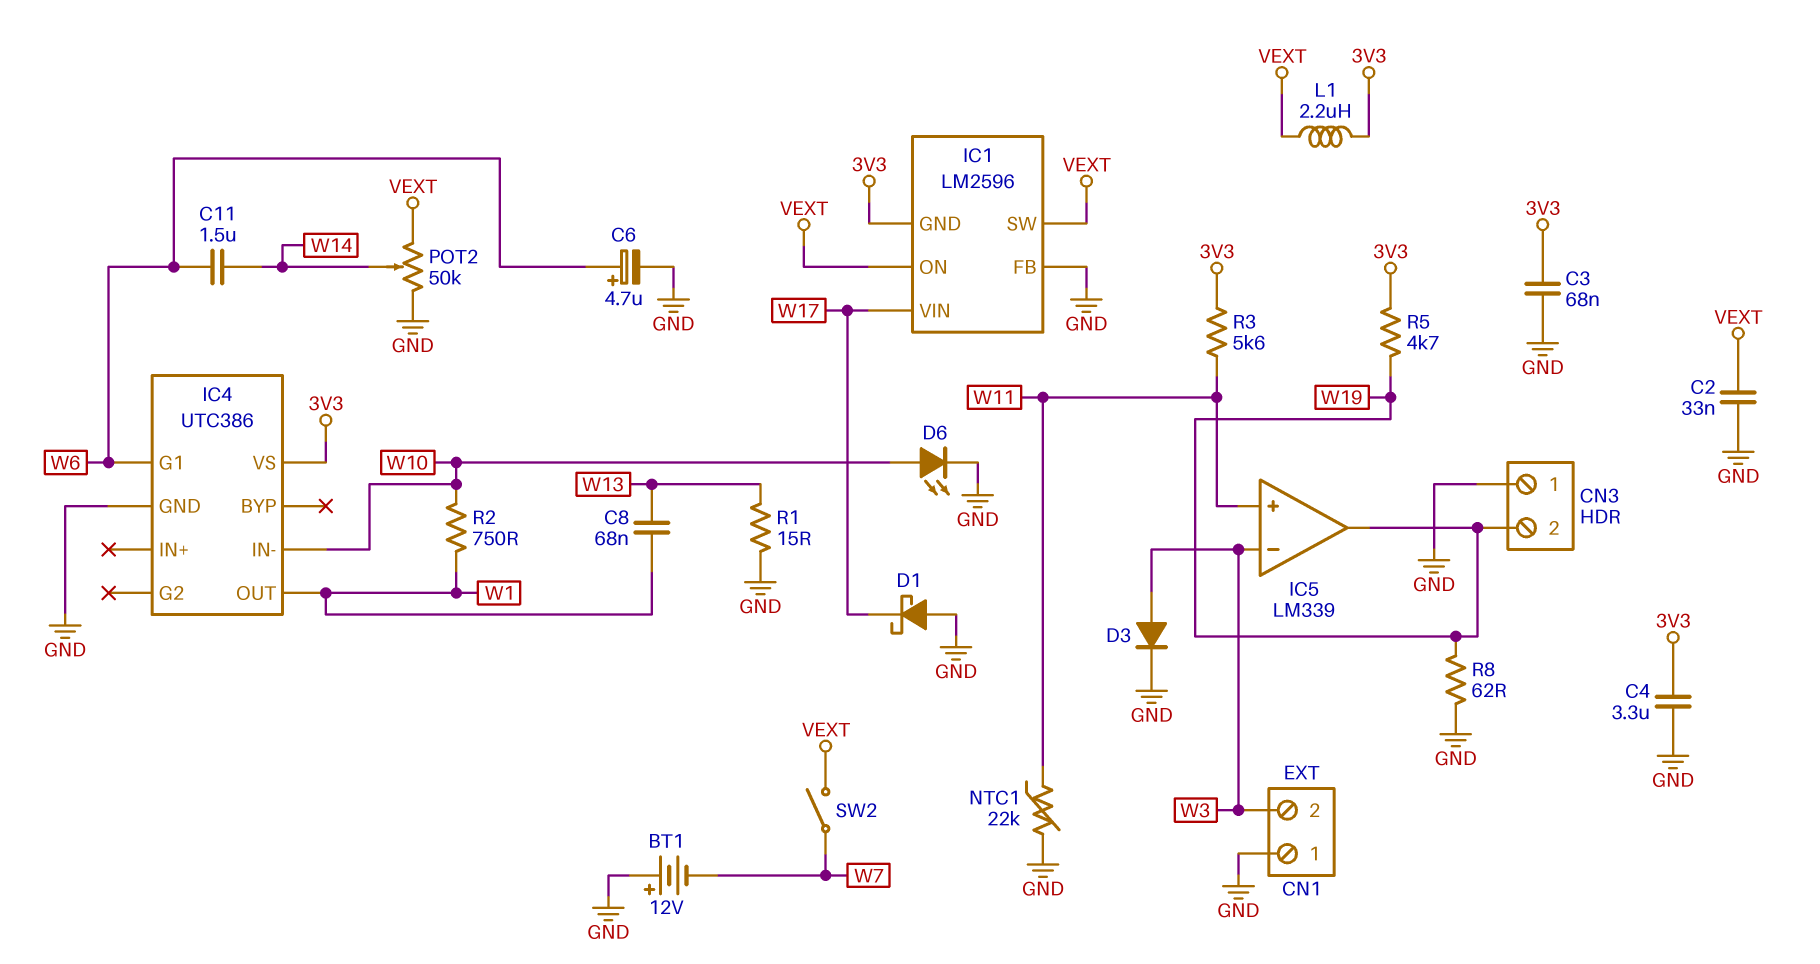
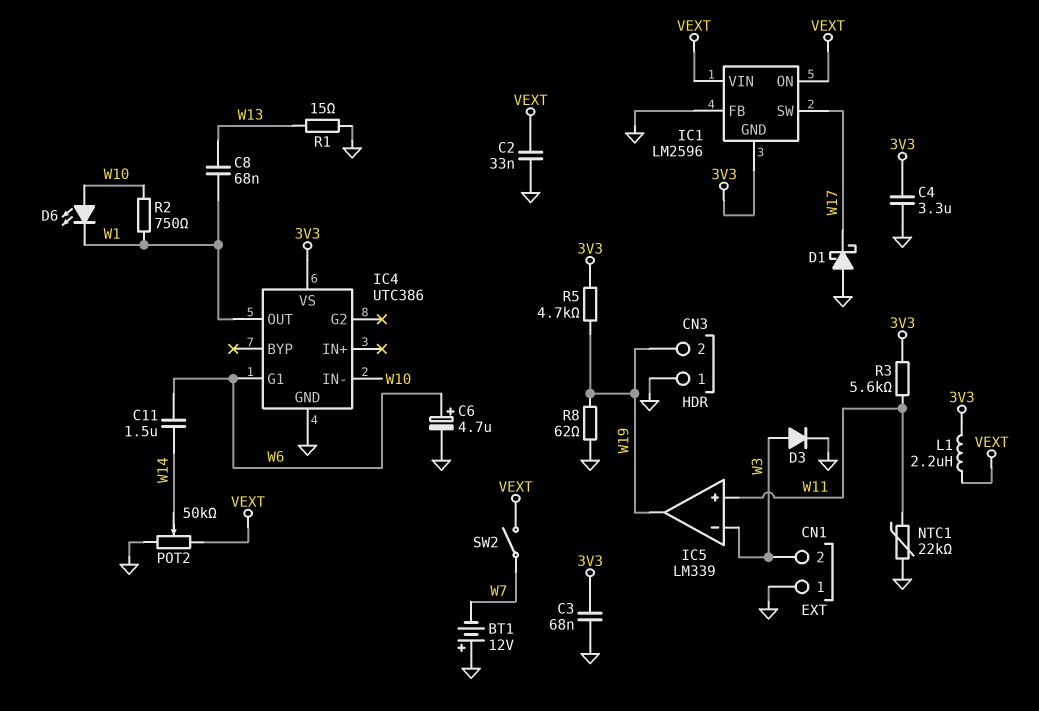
D6: LED (A W10, K GND) -> LED (A W10, K W1)
IC1 pin SW: VEXT -> W17
IC1 pin VIN: W17 -> VEXT

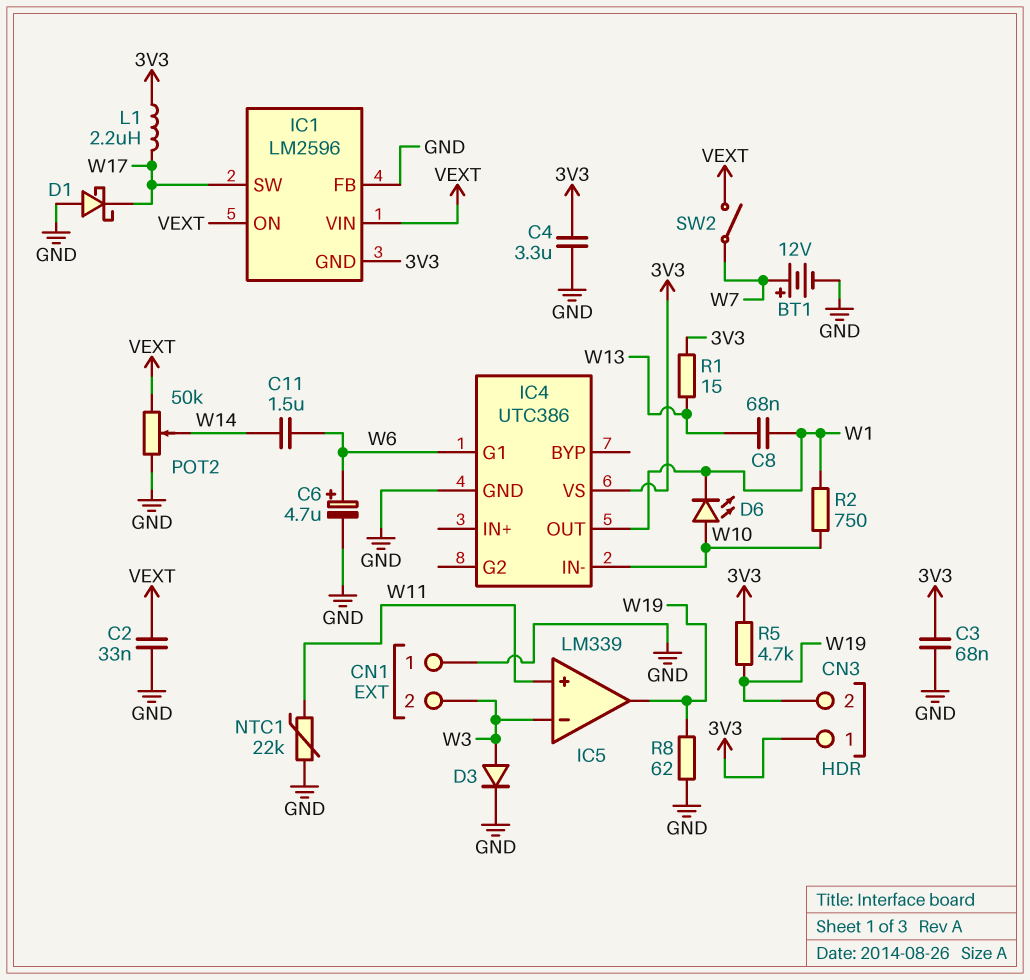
BT1: 12V (plus GND, minus W7) -> 12V (plus W7, minus GND)
CN3 pin 1: GND -> 3V3
L1: 2.2uH (3V3, VEXT) -> 2.2uH (3V3, W17)
R1: 15 (GND, W13) -> 15 (3V3, W13)
R3: 5.6k (3V3, W11) -> none

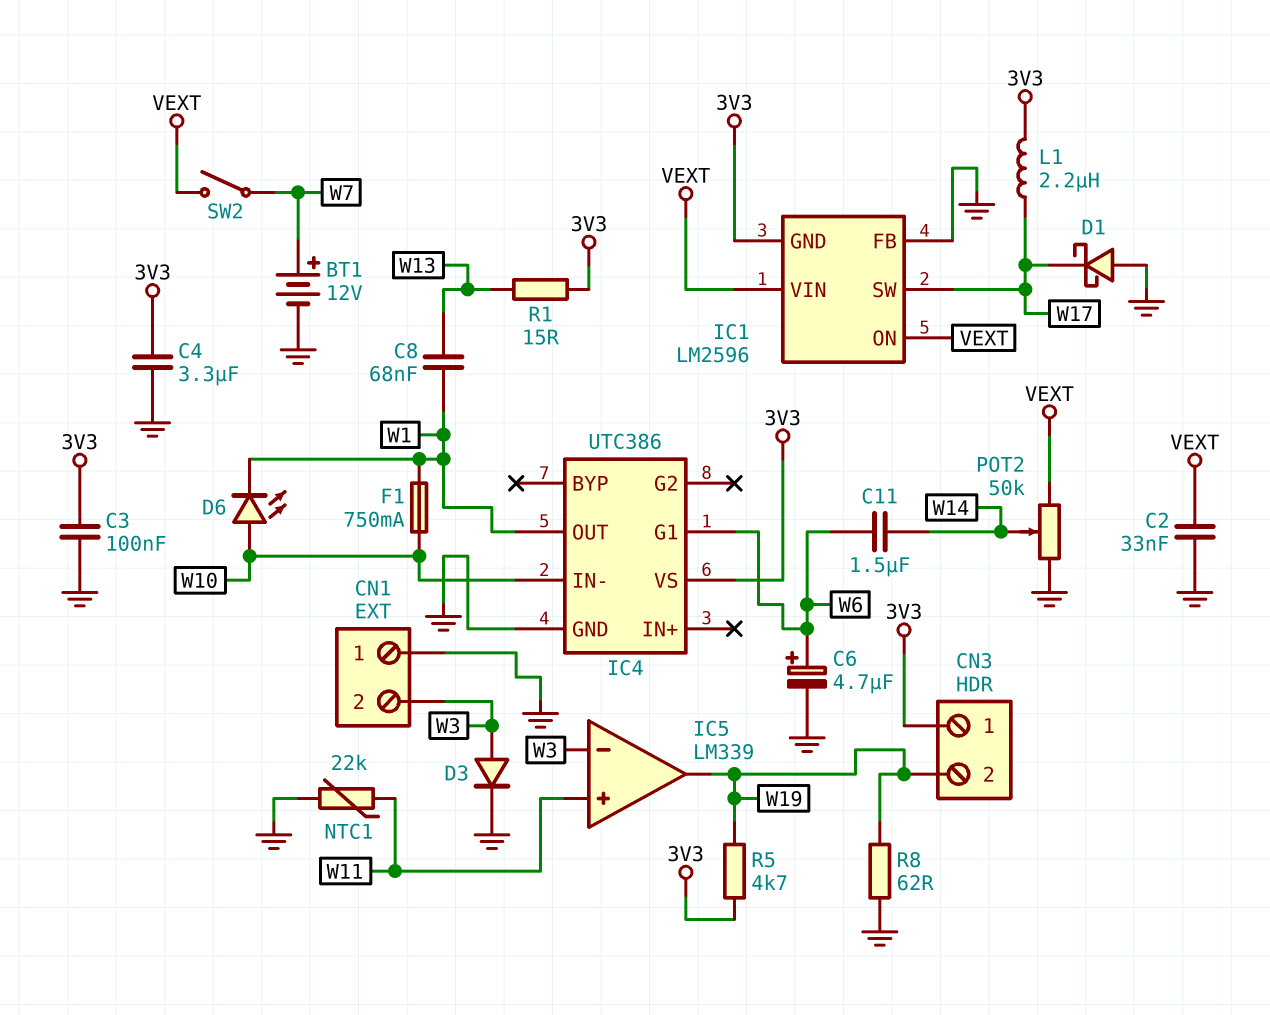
C3: 68nF (3V3, GND) -> 100nF (3V3, GND)
F1: none -> 750mA (W1, W10)
R2: 750 (W1, W10) -> none

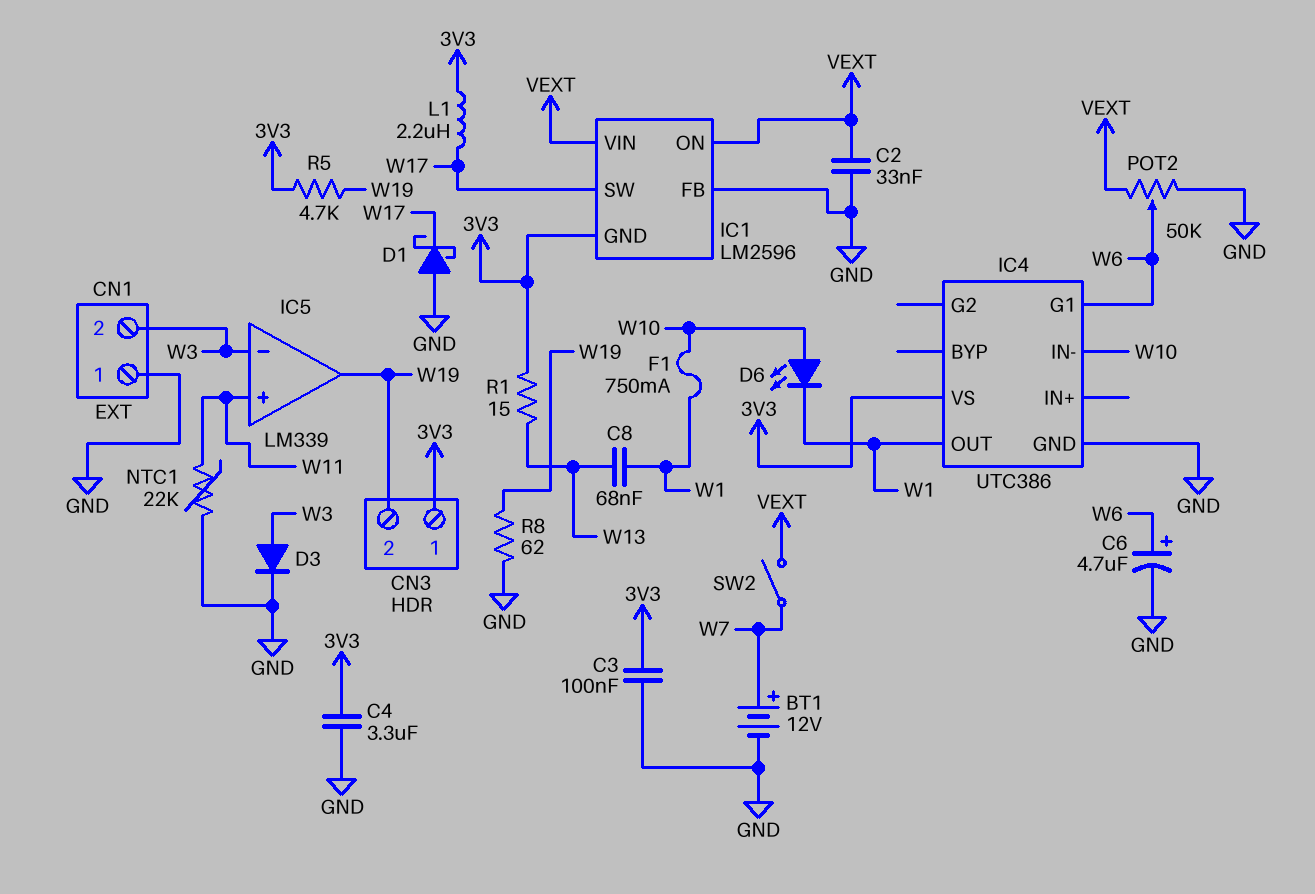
C11: 1.5uF (W6, W14) -> none
POT2: 50k (GND, VEXT, wiper W14) -> 50k (GND, VEXT, wiper W6)

